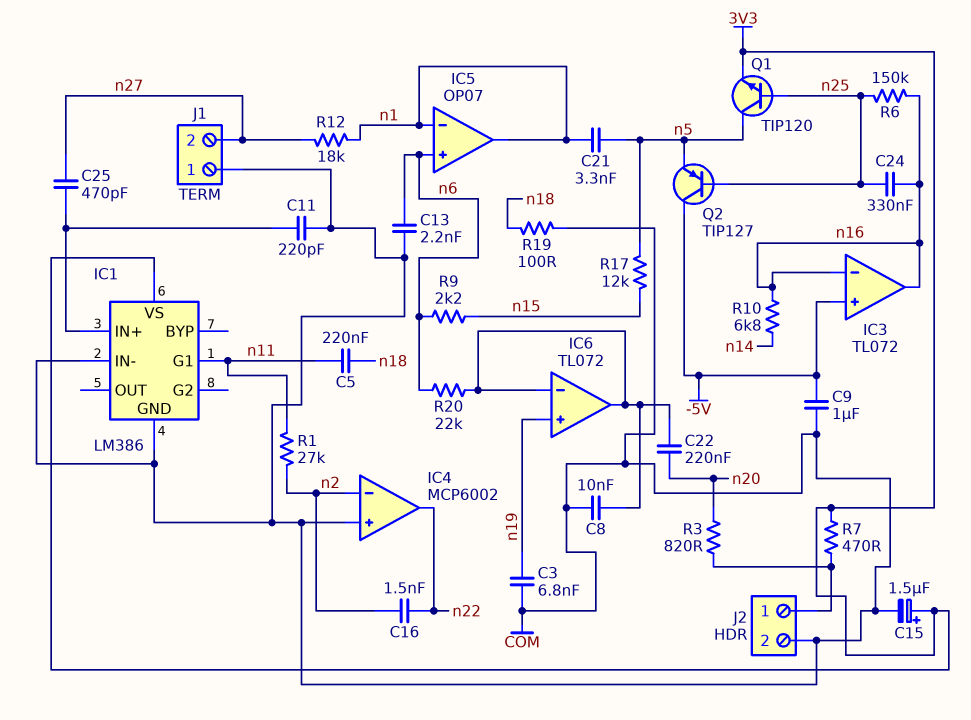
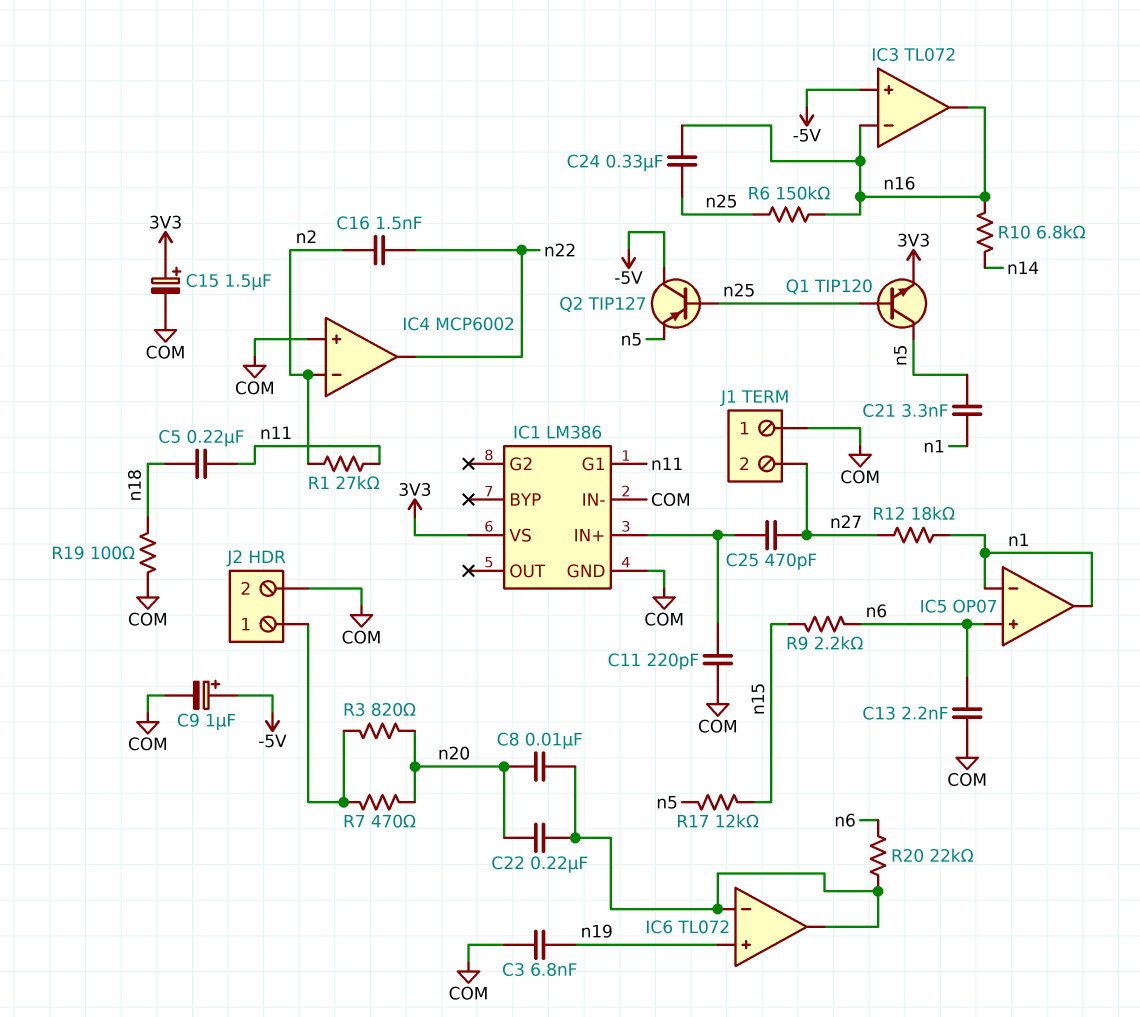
C8: 10nF (COM, IC6/in-) -> 10nF (IC6/in-, n20)
C9: 1uF (-5V, COM) -> 1uF (plus -5V, minus COM)
R7: 470 (3V3, J2/1) -> 470 (J2/1, n20)

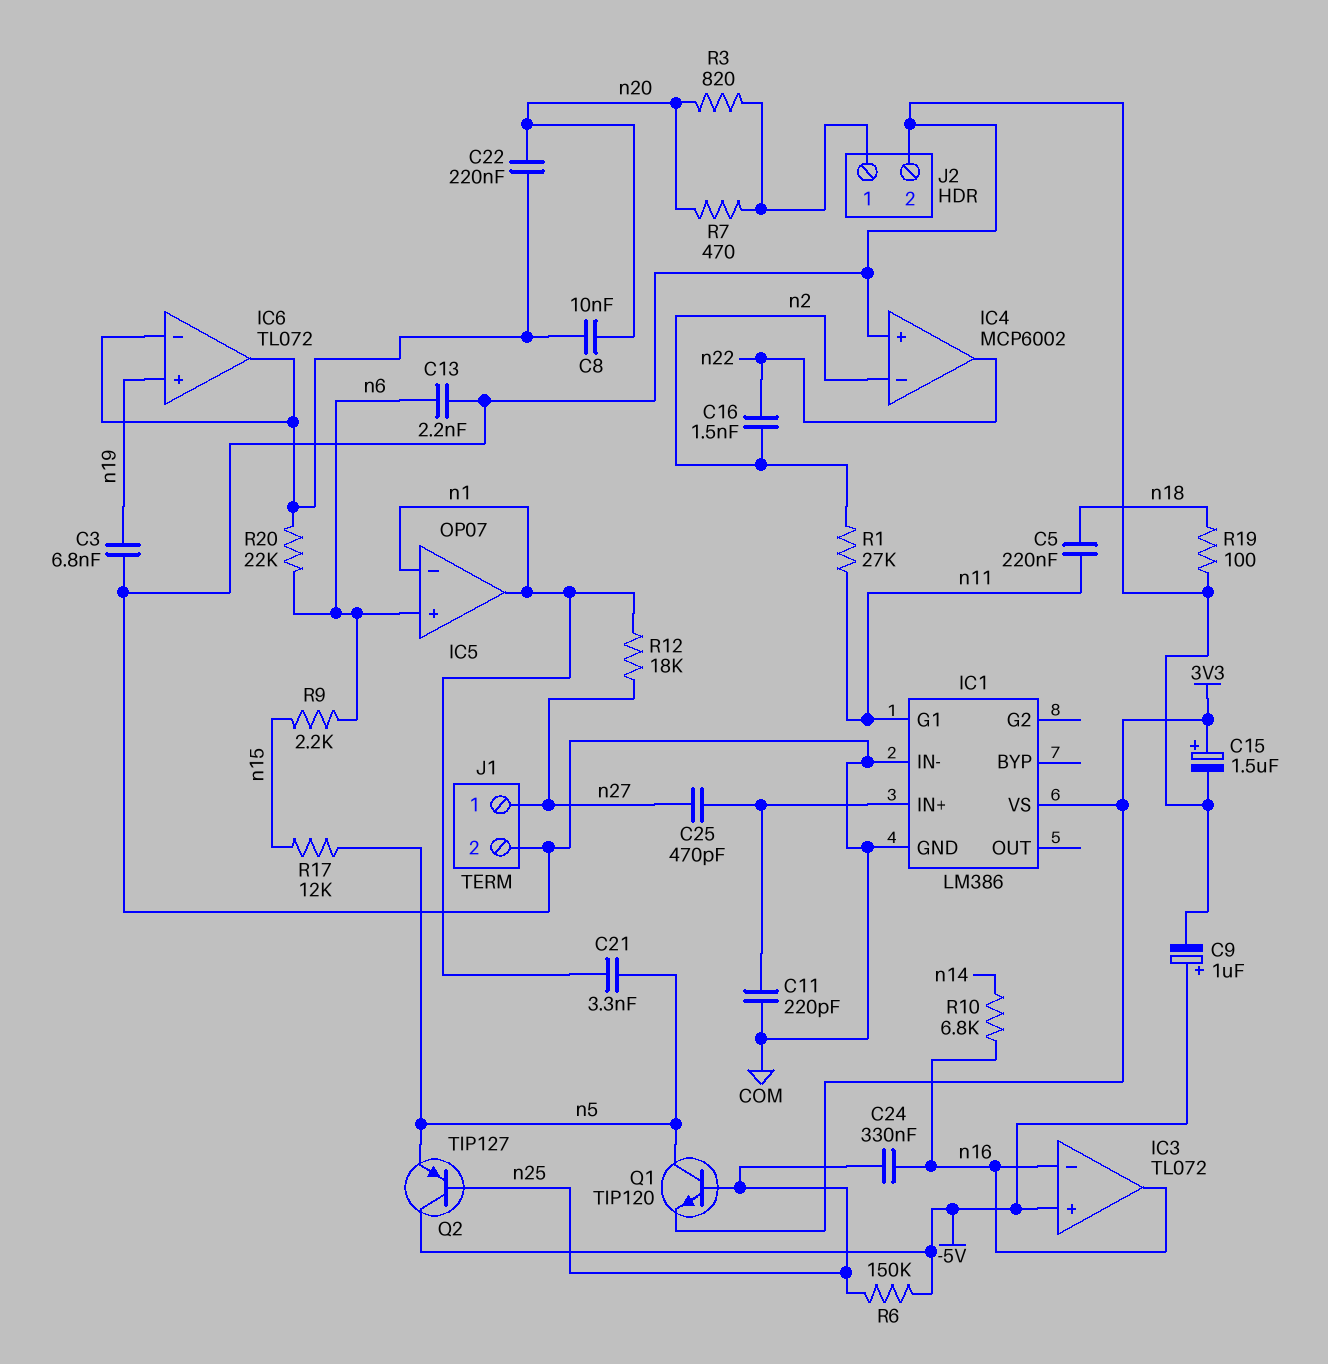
J1 pin 1: COM -> n27
J1 pin 2: n27 -> COM
R6: 150k (n16, n25) -> 150k (-5V, n25)

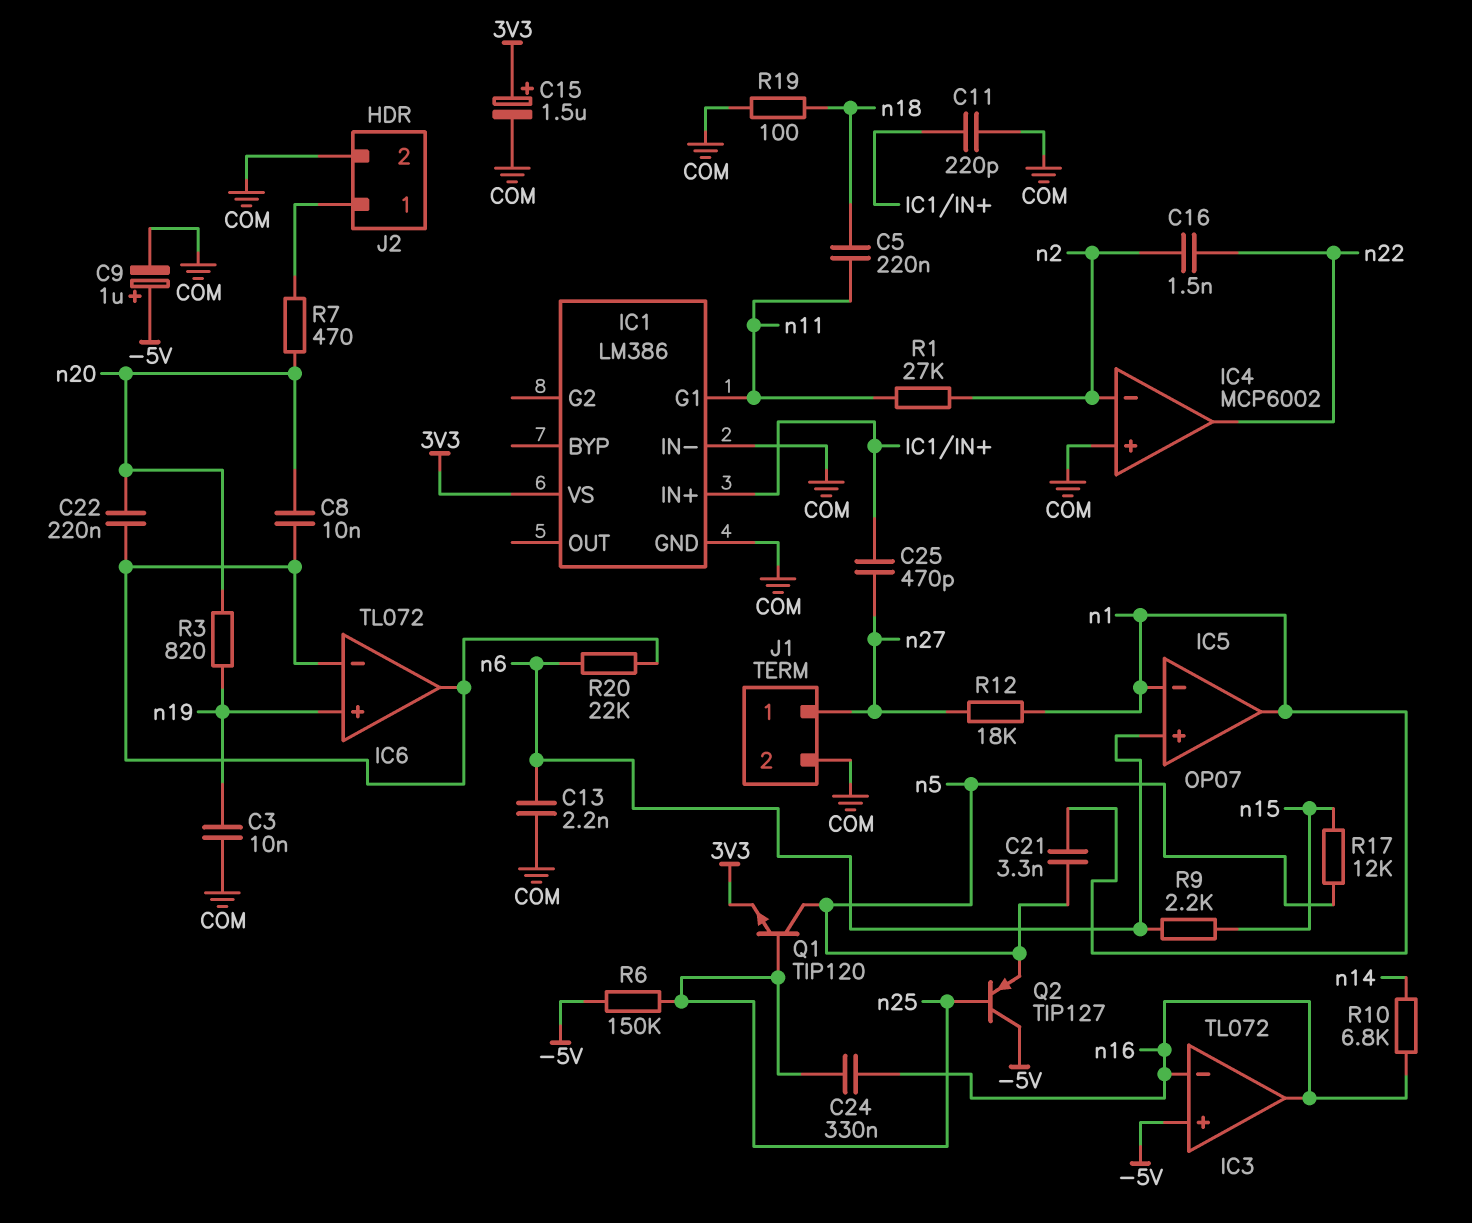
C3: 6.8nF (COM, n19) -> 10nF (COM, n19)
R3: 820 (J2/1, n20) -> 820 (n19, n20)

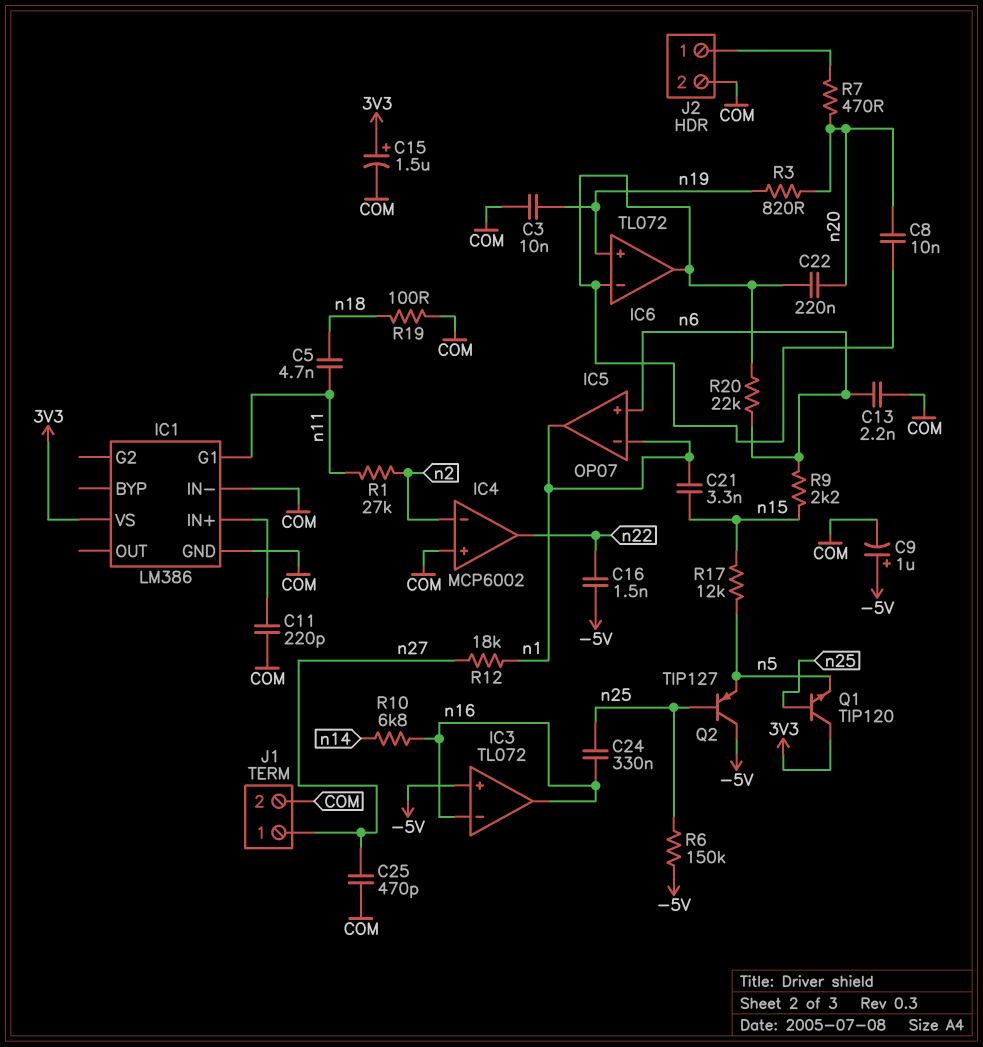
C5: 220nF (n11, n18) -> 4.7nF (n11, n18)
C16: 1.5nF (n2, n22) -> 1.5nF (-5V, n22)
C21: 3.3nF (n1, n5) -> 3.3nF (n1, n15)
C25: 470pF (IC1/IN+, n27) -> 470pF (COM, n27)
Q1: NPN TIP120 (B n25, C n5, E 3V3) -> NPN TIP120 (B n25, C 3V3, E n5)

